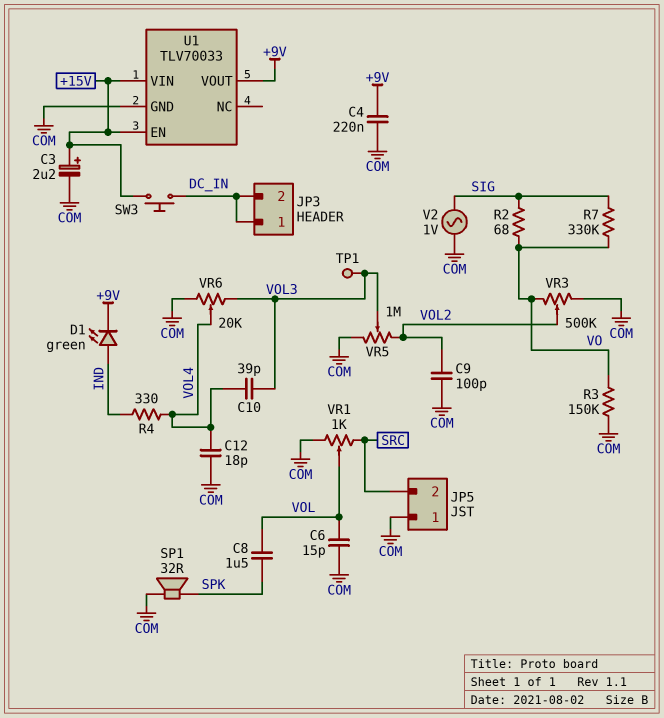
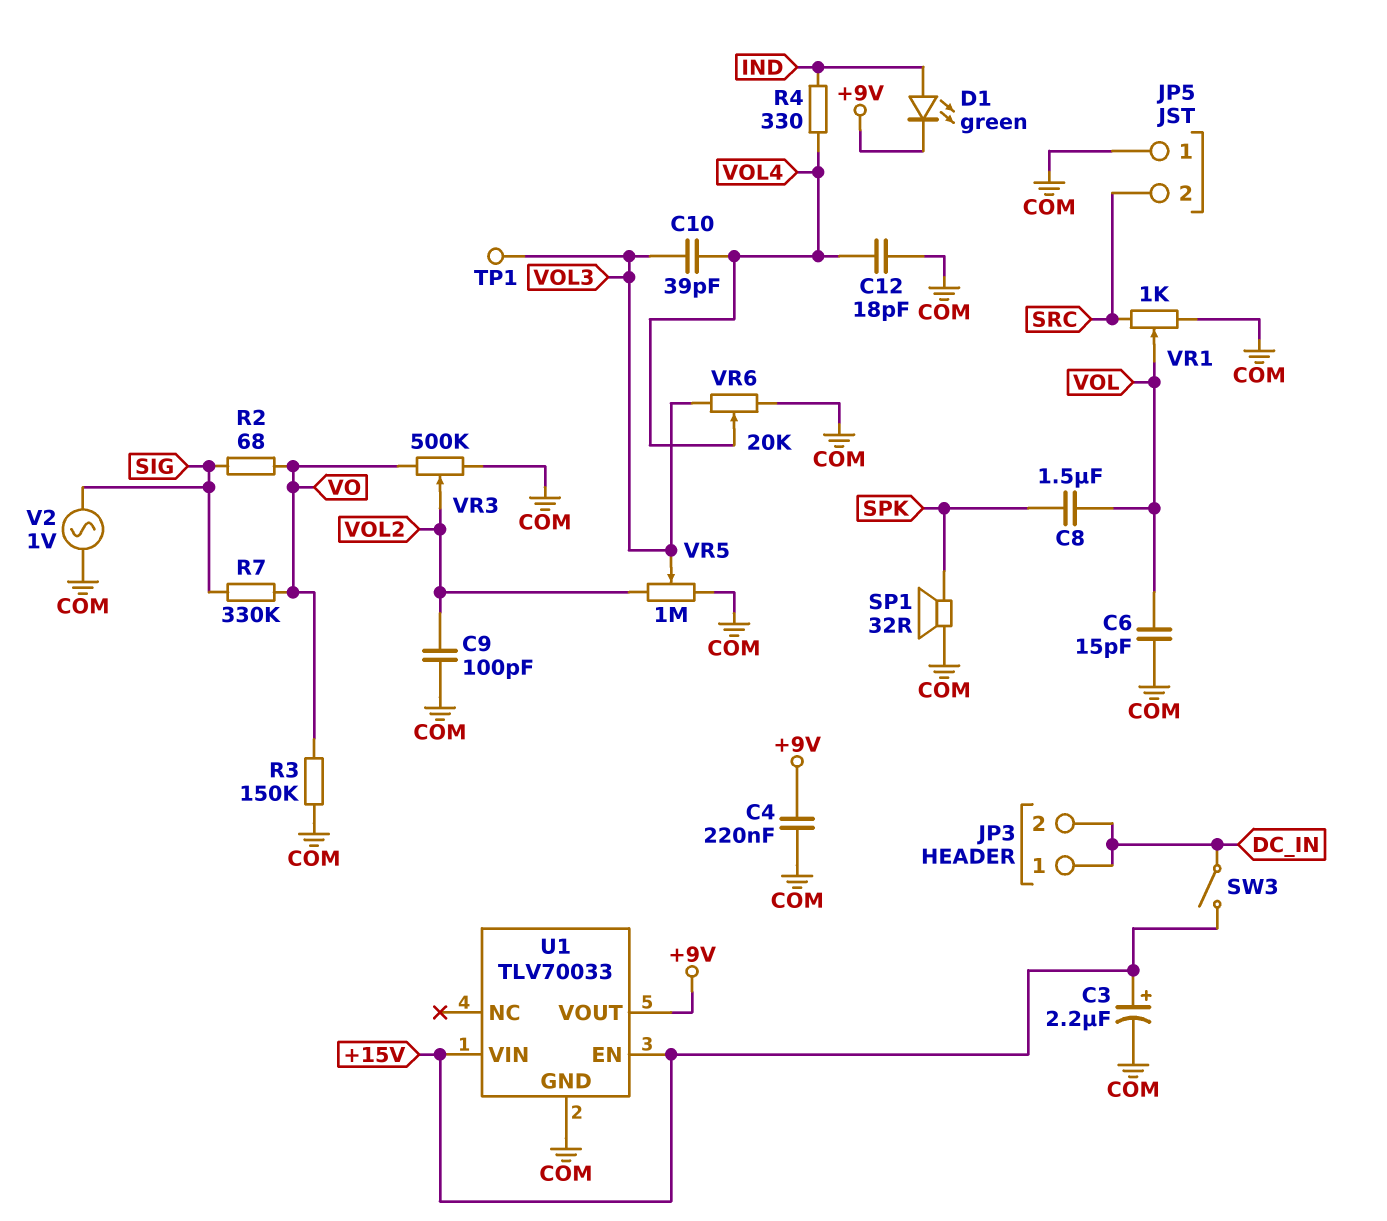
SW3: button (+15V, DC_IN) -> switch (+15V, DC_IN)

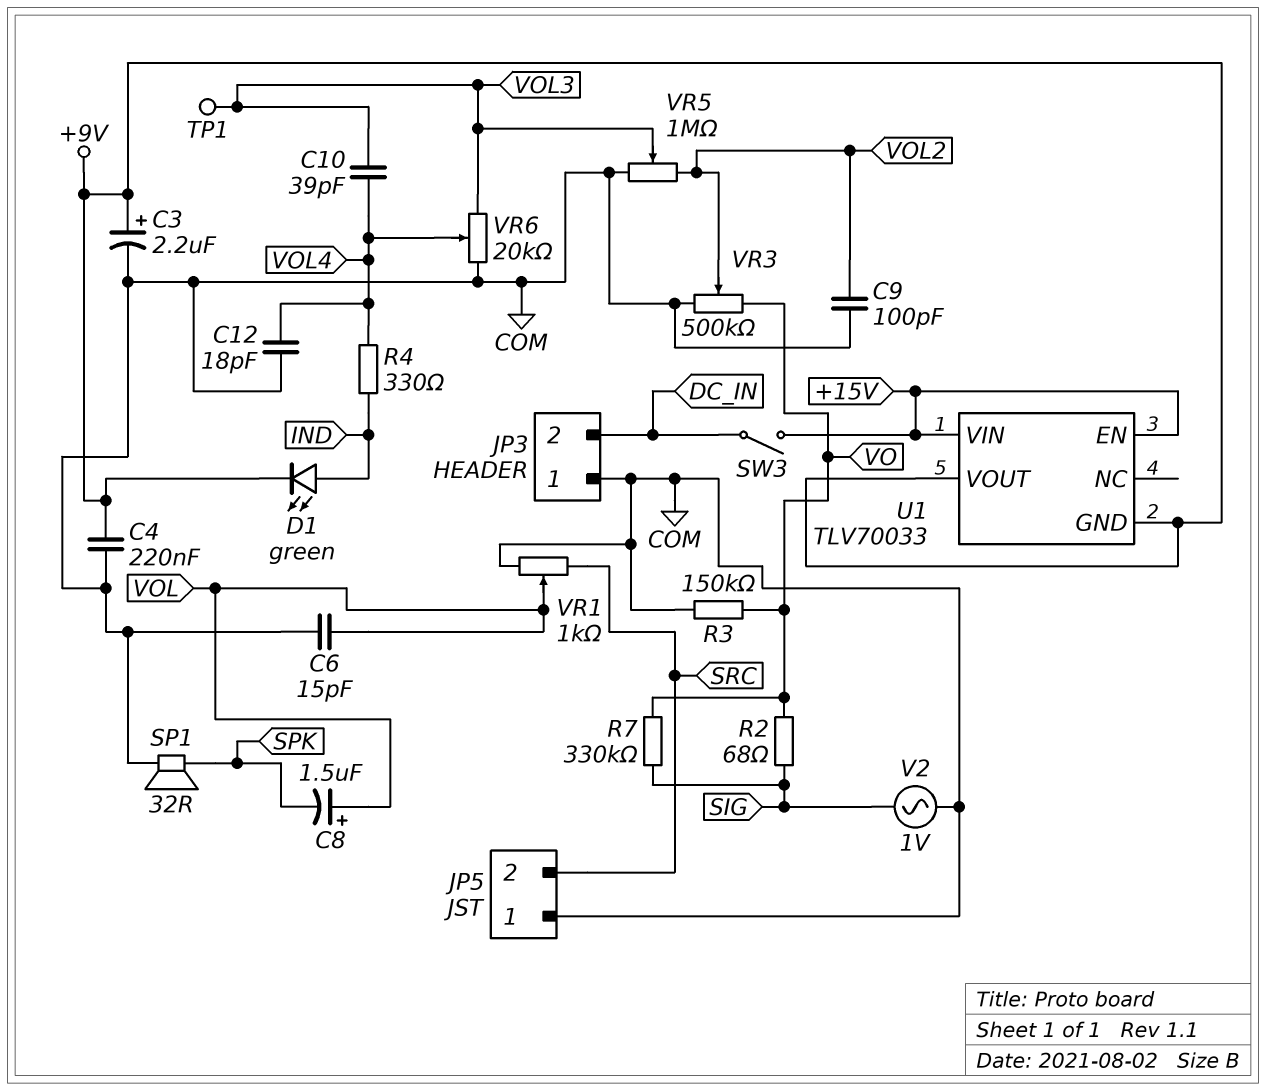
C3: 2.2uF (plus +15V, minus COM) -> 2.2uF (plus +9V, minus COM)
C8: 1.5uF (SPK, VOL) -> 1.5uF (plus VOL, minus SPK)
JP3 pin 1: DC_IN -> COM
U1 pin GND: COM -> +9V

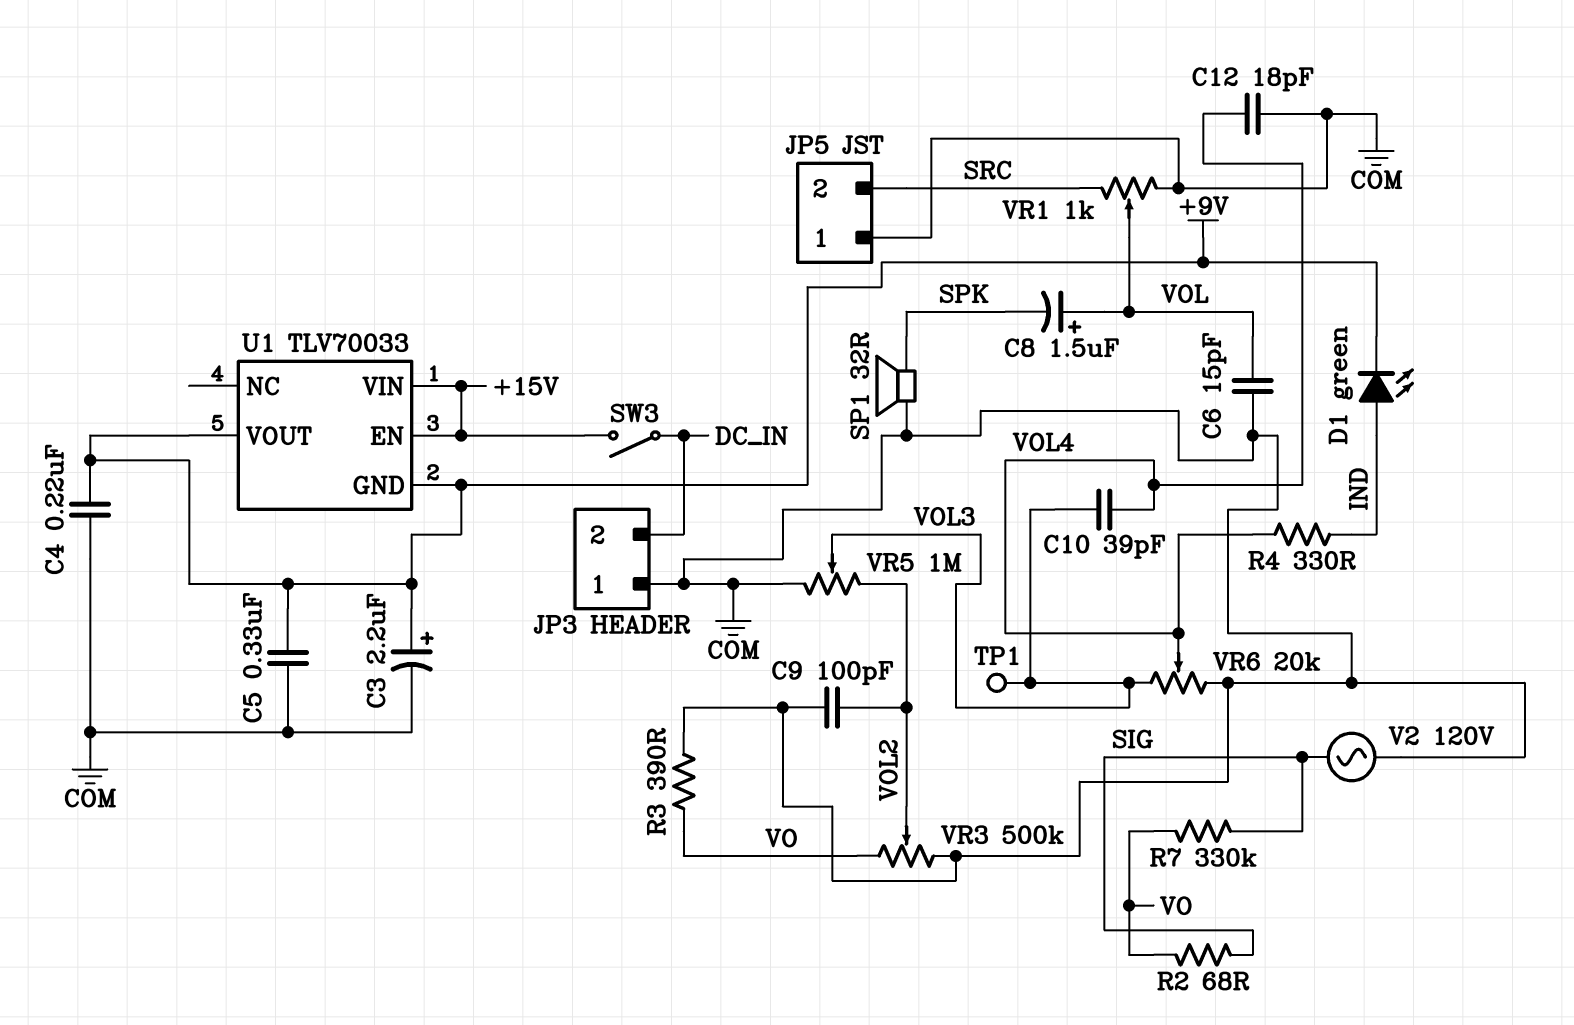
C5: none -> 330nF (+9V, COM)
R3: 150k (COM, VO) -> 390 (COM, VO)
V2: AC 1V (COM, SIG) -> AC 120V (COM, SIG)

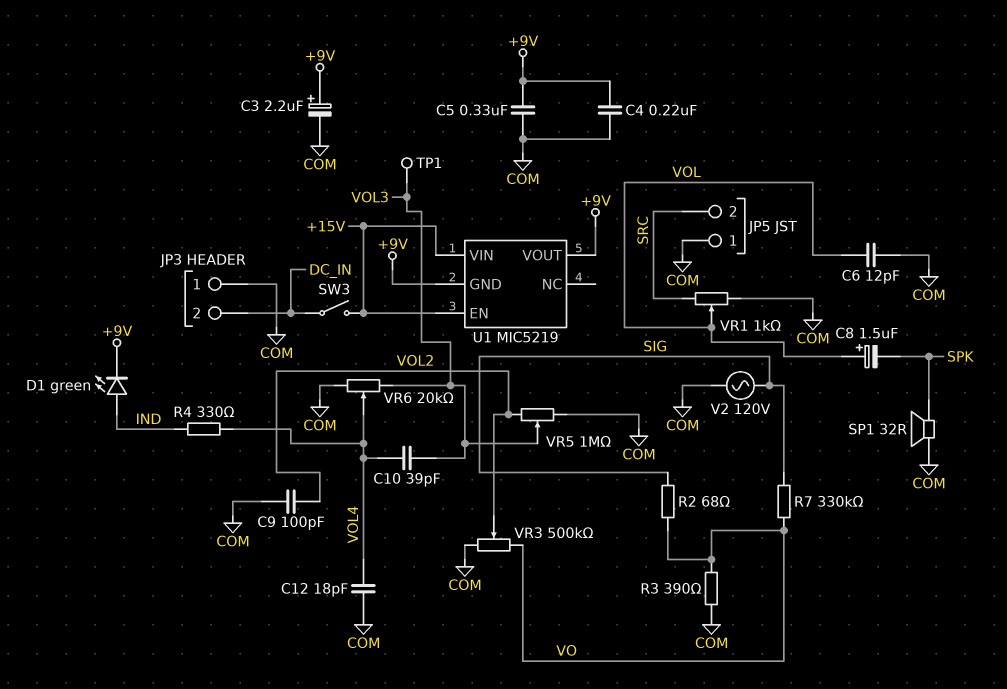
C6: 15pF (COM, VOL) -> 12pF (COM, VOL)
U1: TLV70033 -> MIC5219

